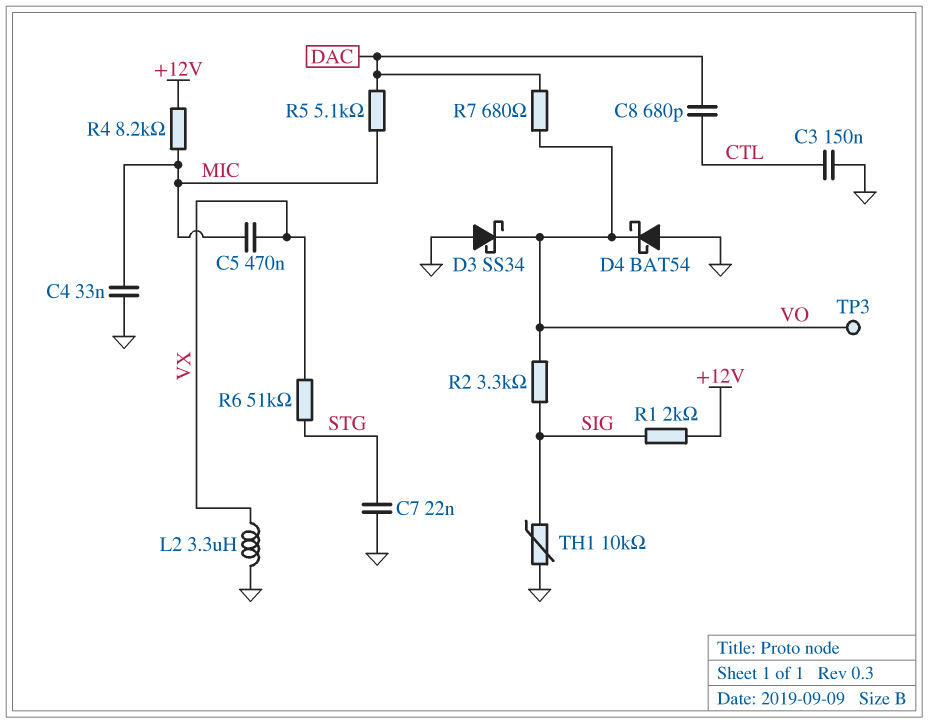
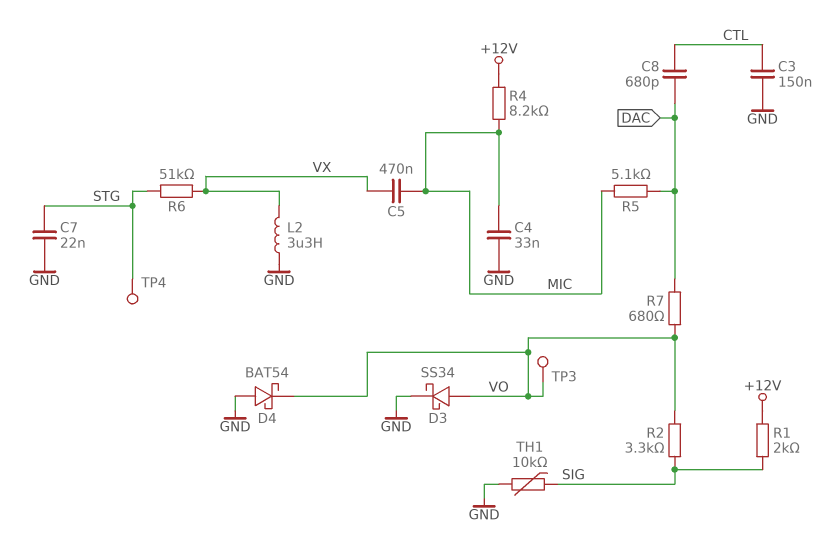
D3: schottky SS34 (A GND, K VO) -> schottky SS34 (A VO, K GND)
TP4: none -> test point (STG)

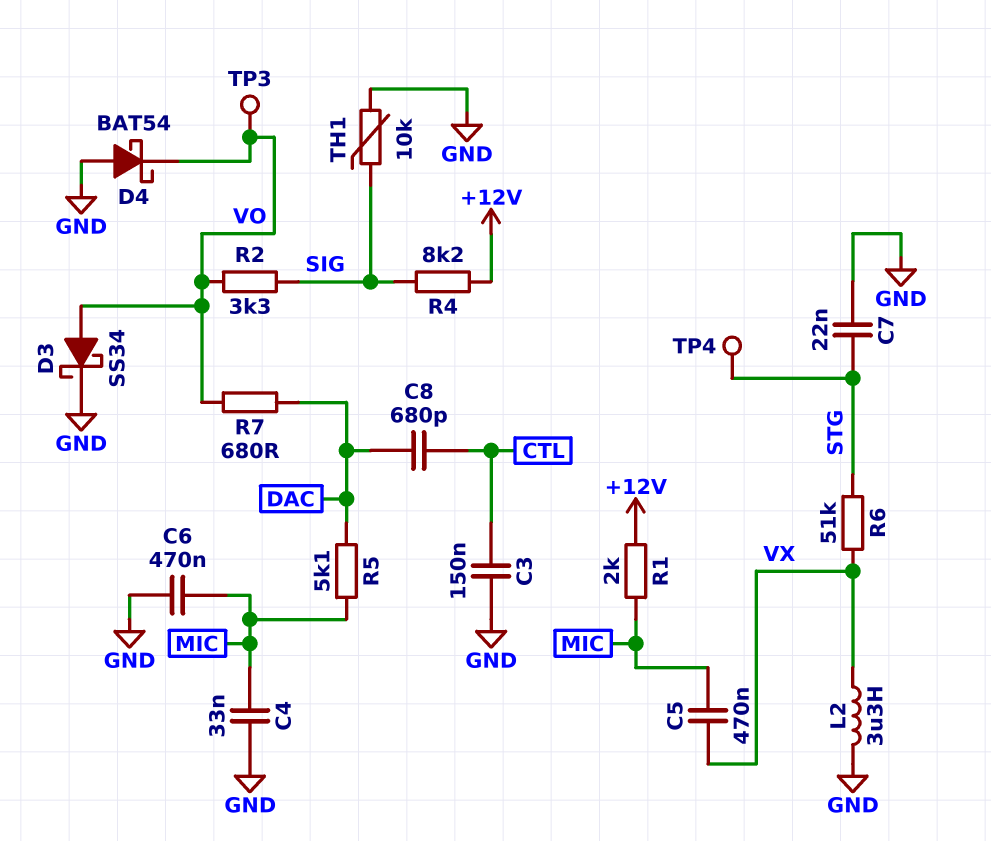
C6: none -> 470nF (GND, MIC)
R1: 2k (+12V, SIG) -> 2k (+12V, MIC)
R4: 8.2k (+12V, MIC) -> 8.2k (+12V, SIG)

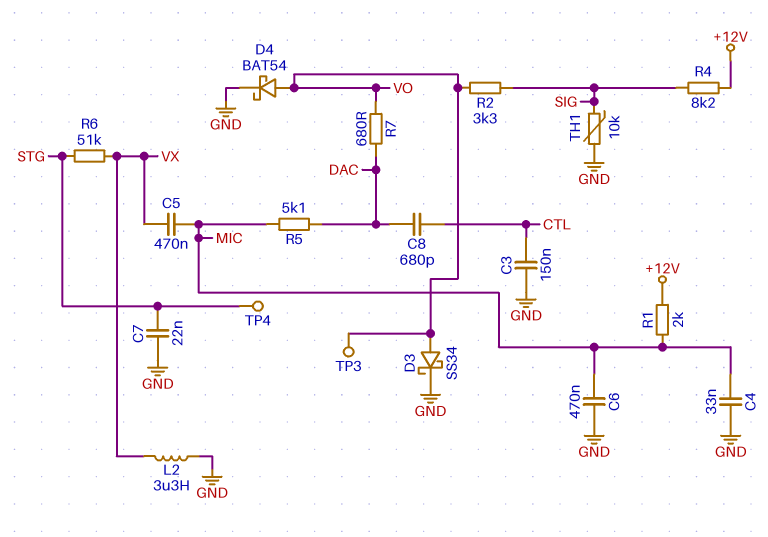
D4: schottky BAT54 (A GND, K VO) -> schottky BAT54 (A VO, K GND)

